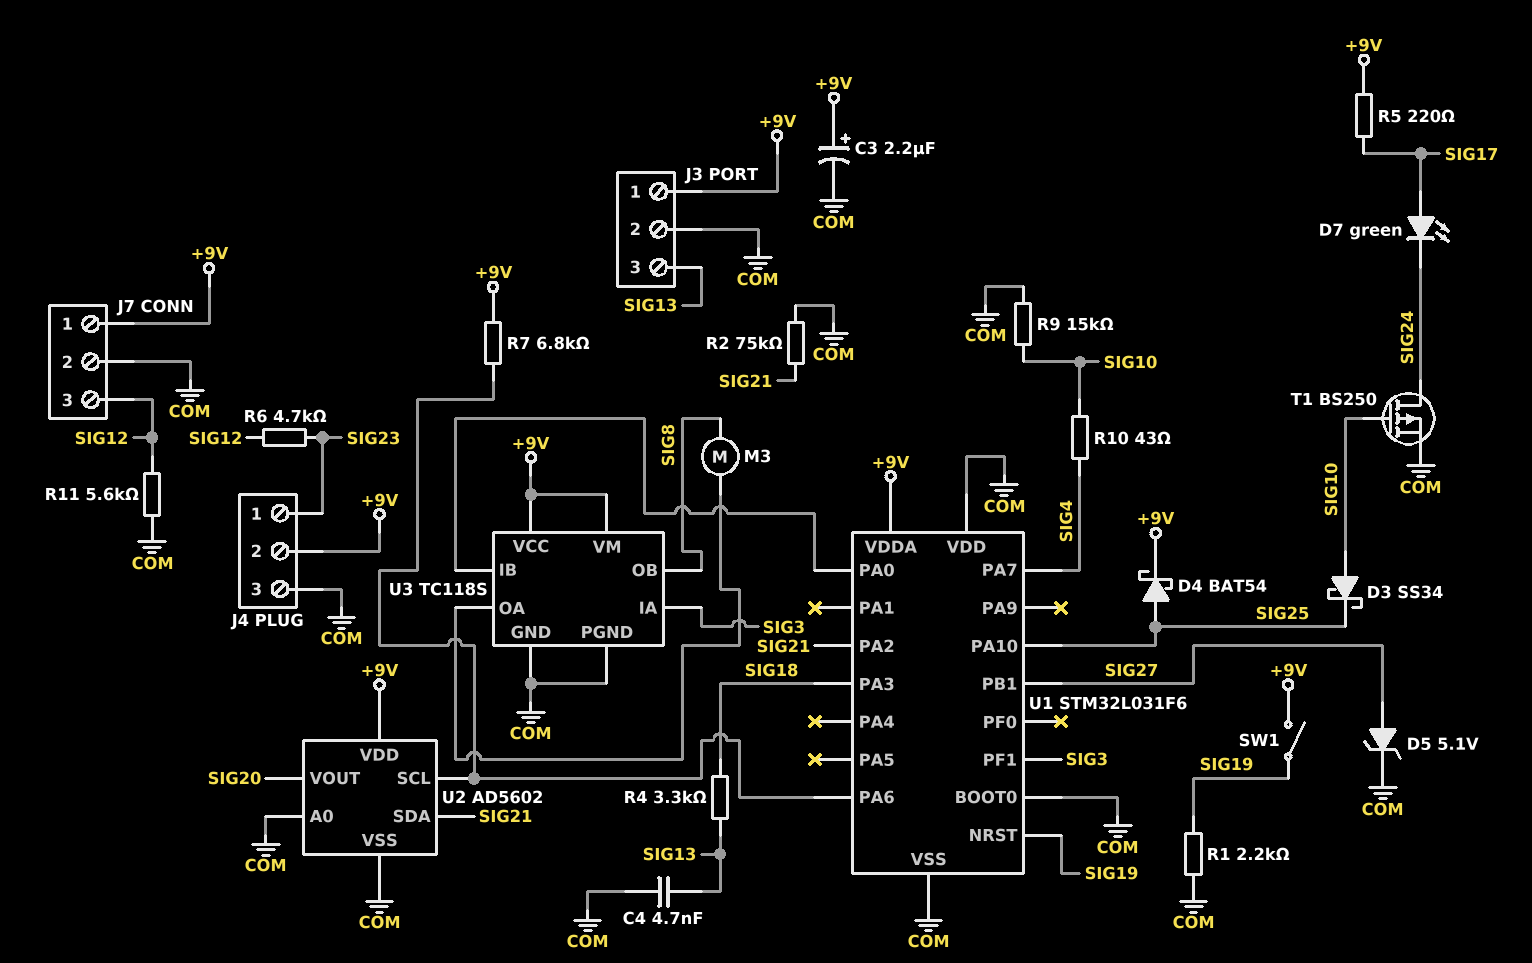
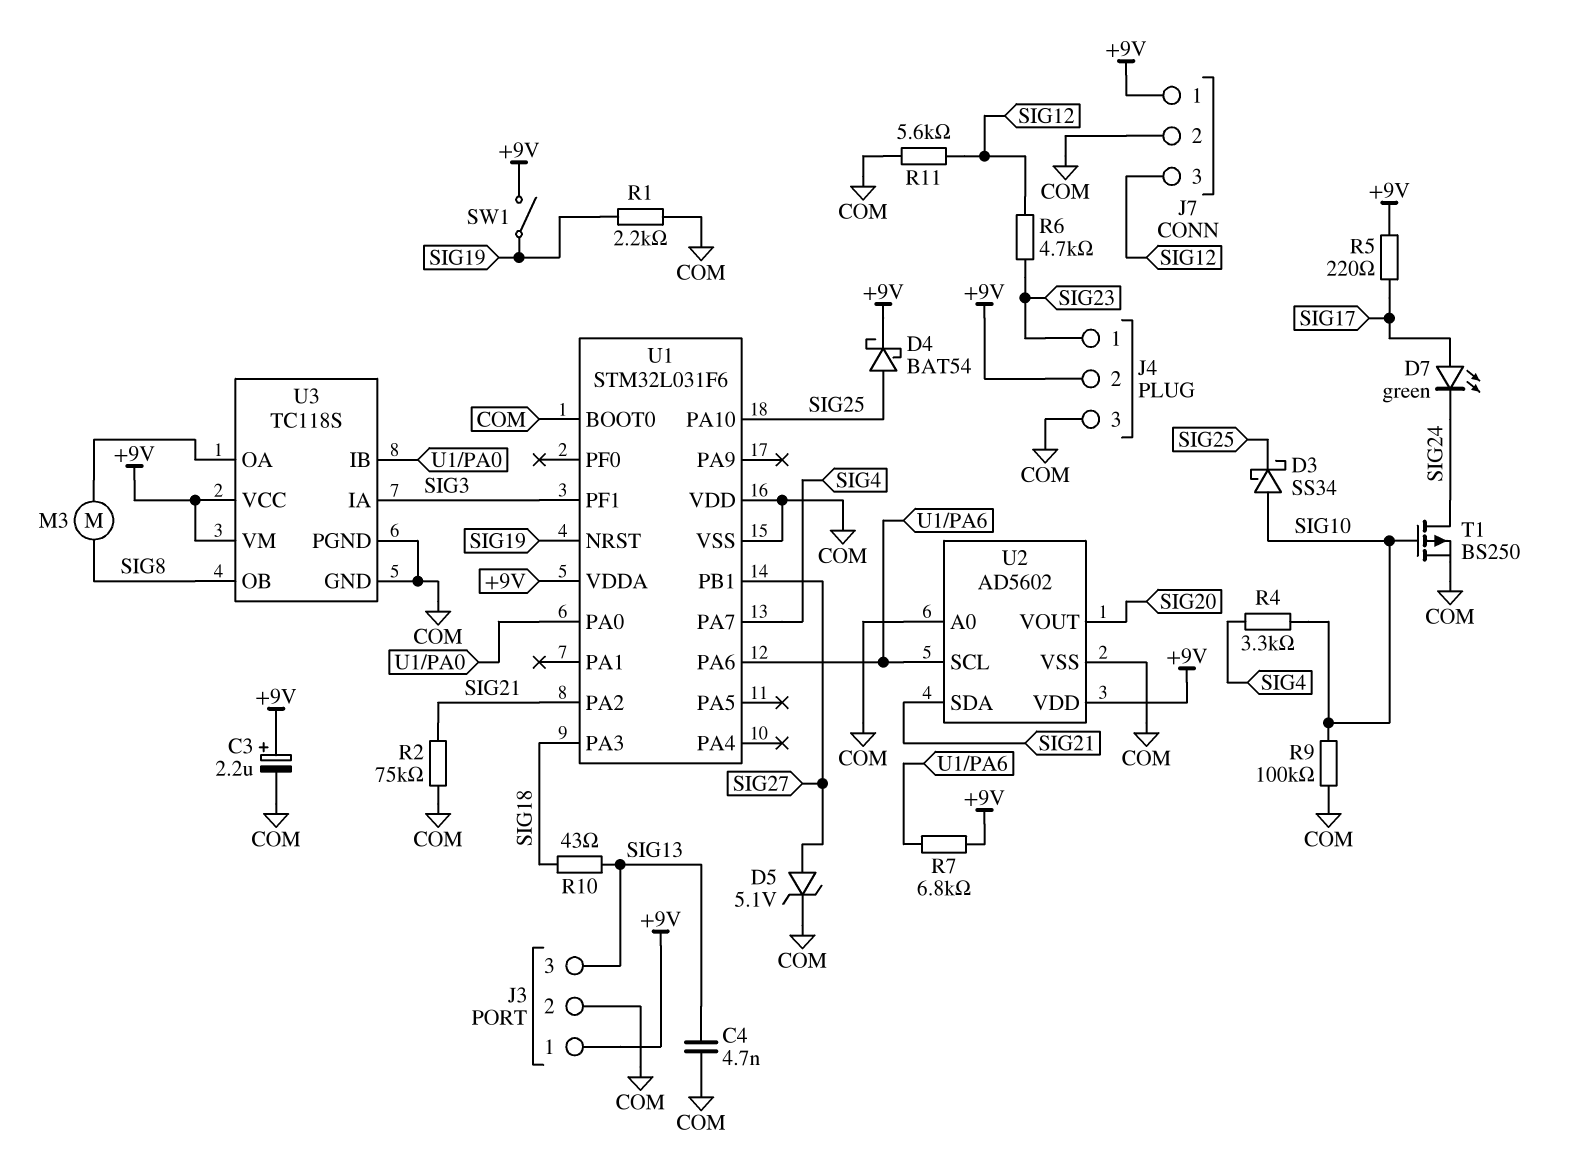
R4: 3.3k (SIG13, SIG18) -> 3.3k (SIG4, SIG10)
R9: 15k (COM, SIG10) -> 100k (COM, SIG10)
R10: 43 (SIG4, SIG10) -> 43 (SIG13, SIG18)

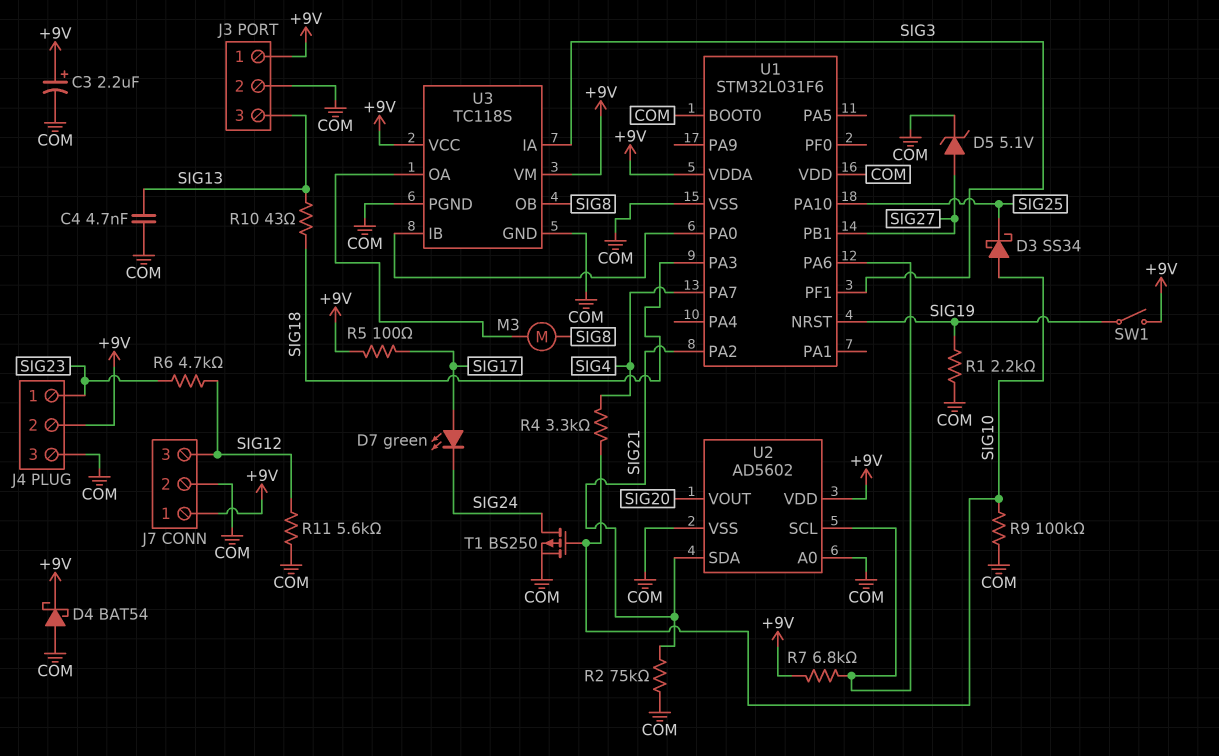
D4: schottky BAT54 (A SIG25, K +9V) -> schottky BAT54 (A COM, K +9V)
R5: 220 (+9V, SIG17) -> 100 (+9V, SIG17)

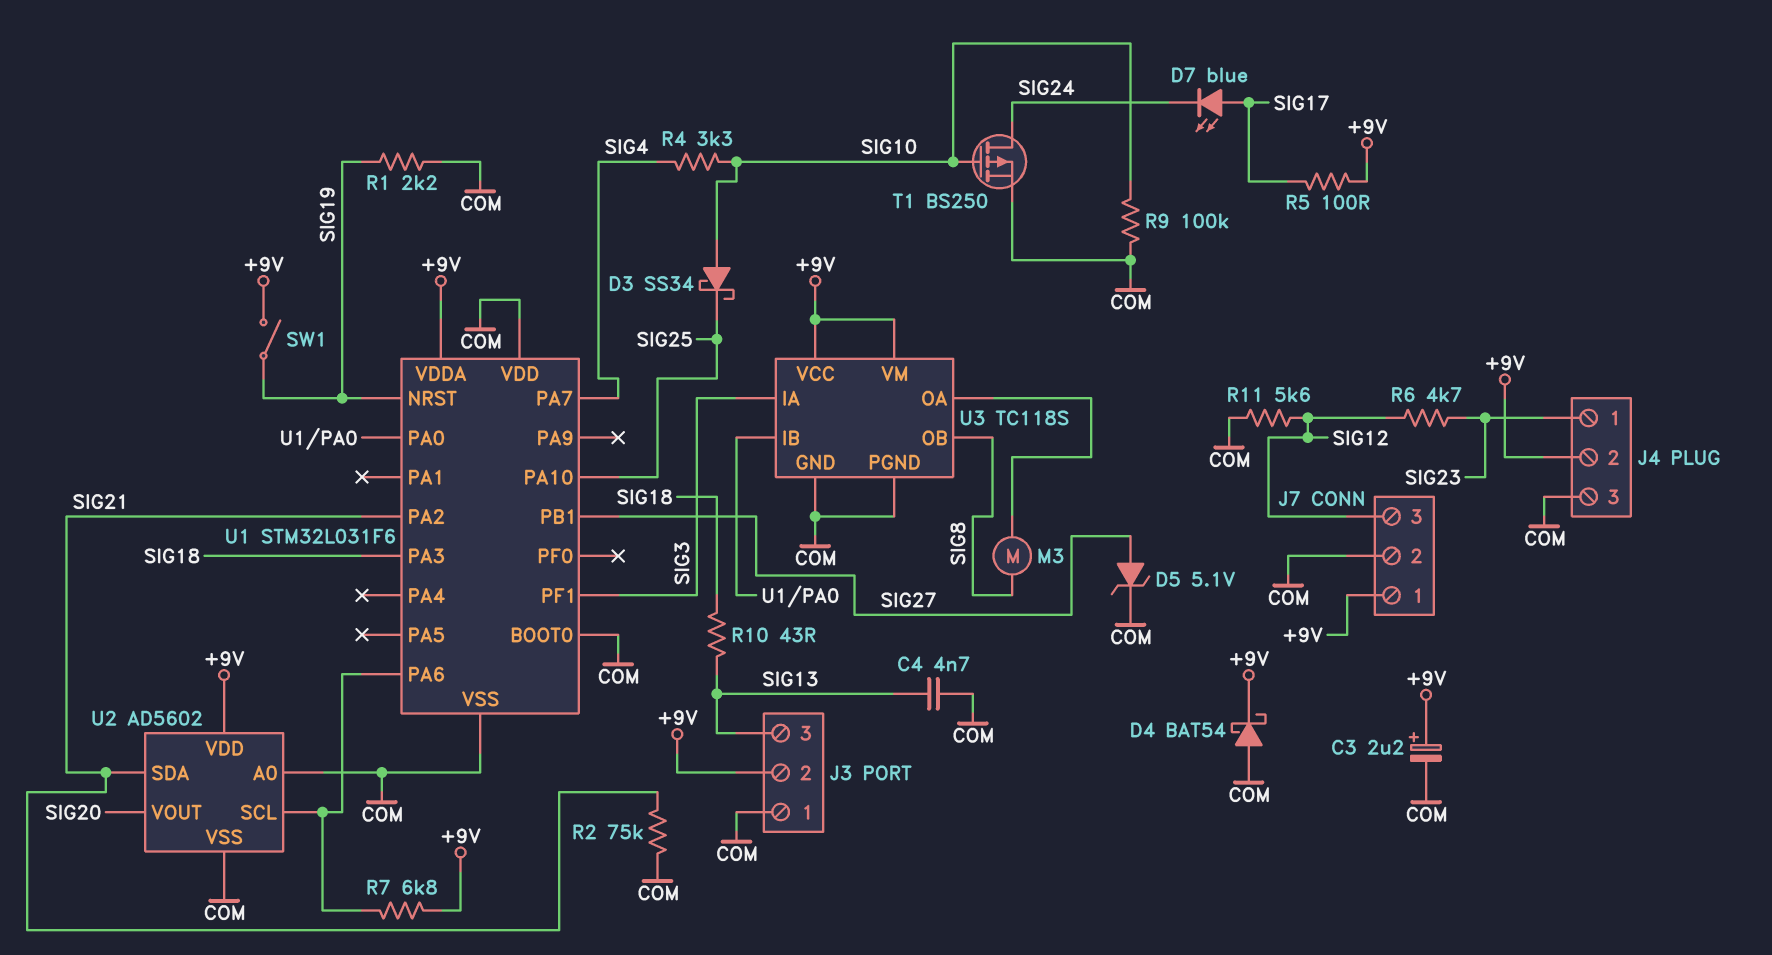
D7: LED green (A SIG17, K SIG24) -> LED blue (A SIG17, K SIG24)
J3 pin 1: +9V -> COM
J3 pin 2: COM -> +9V

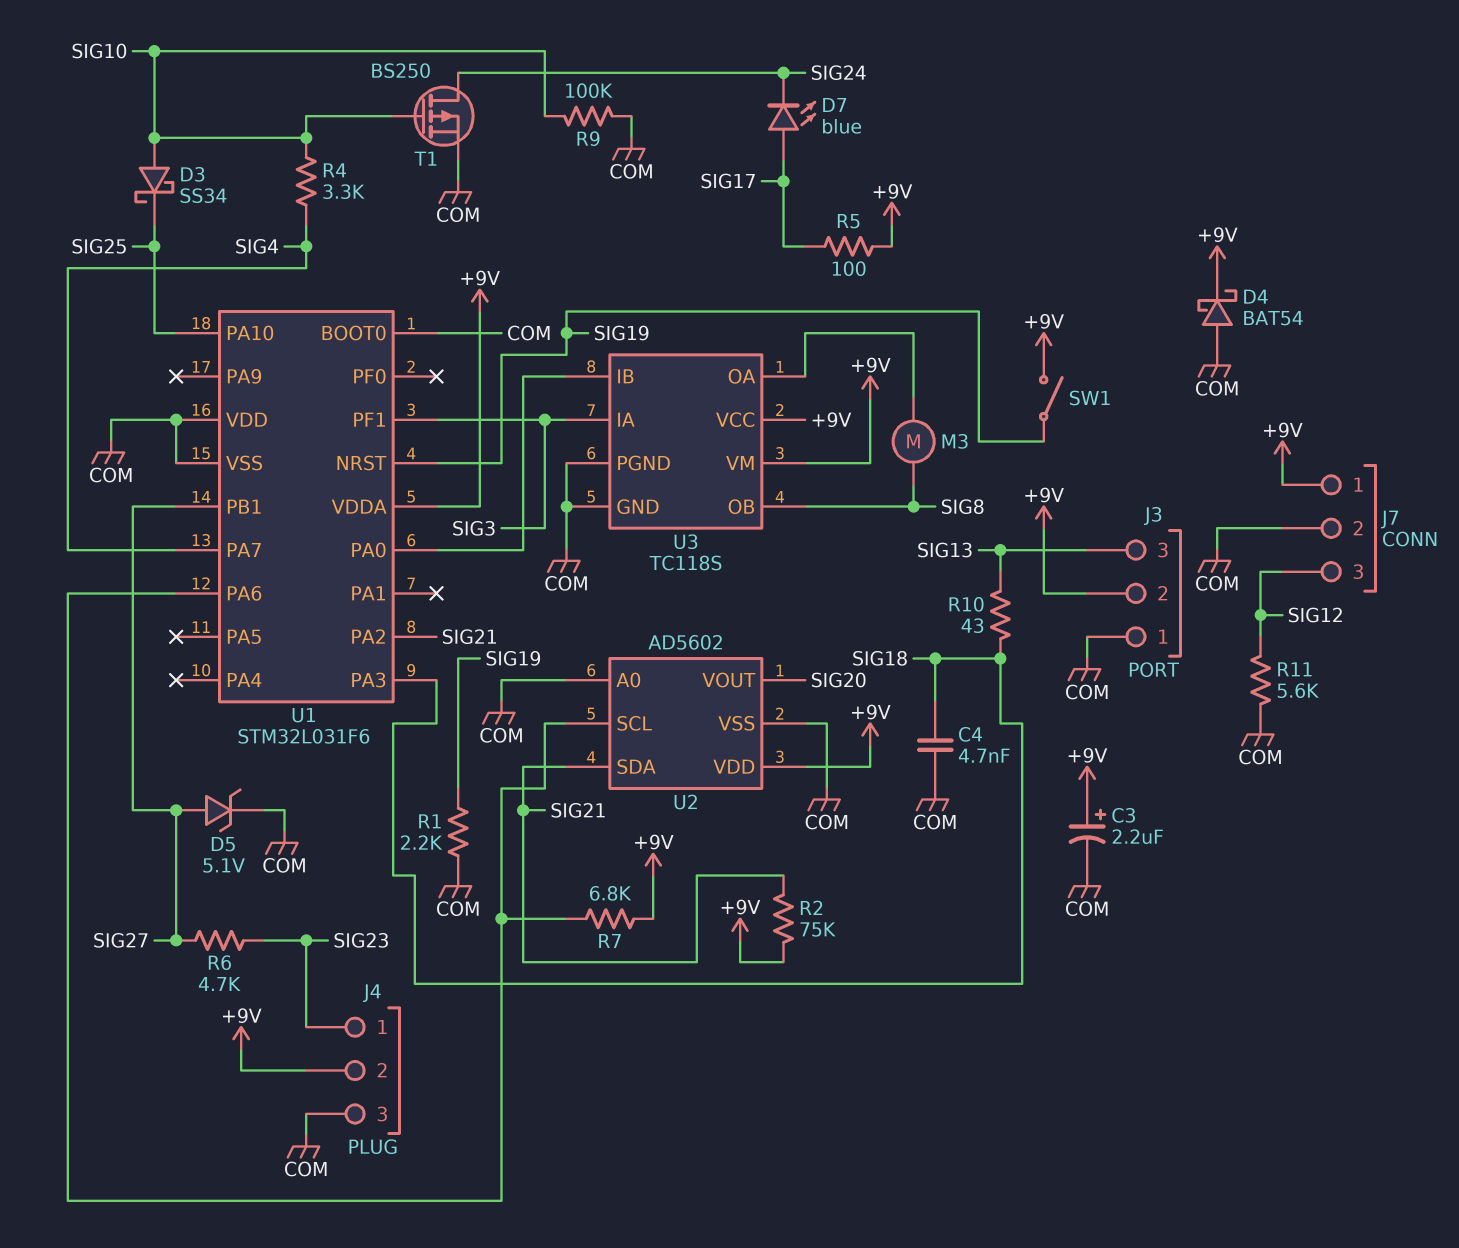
C4: 4.7nF (COM, SIG13) -> 4.7nF (COM, SIG18)
R2: 75k (COM, SIG21) -> 75k (+9V, SIG21)
R6: 4.7k (SIG12, SIG23) -> 4.7k (SIG23, SIG27)

